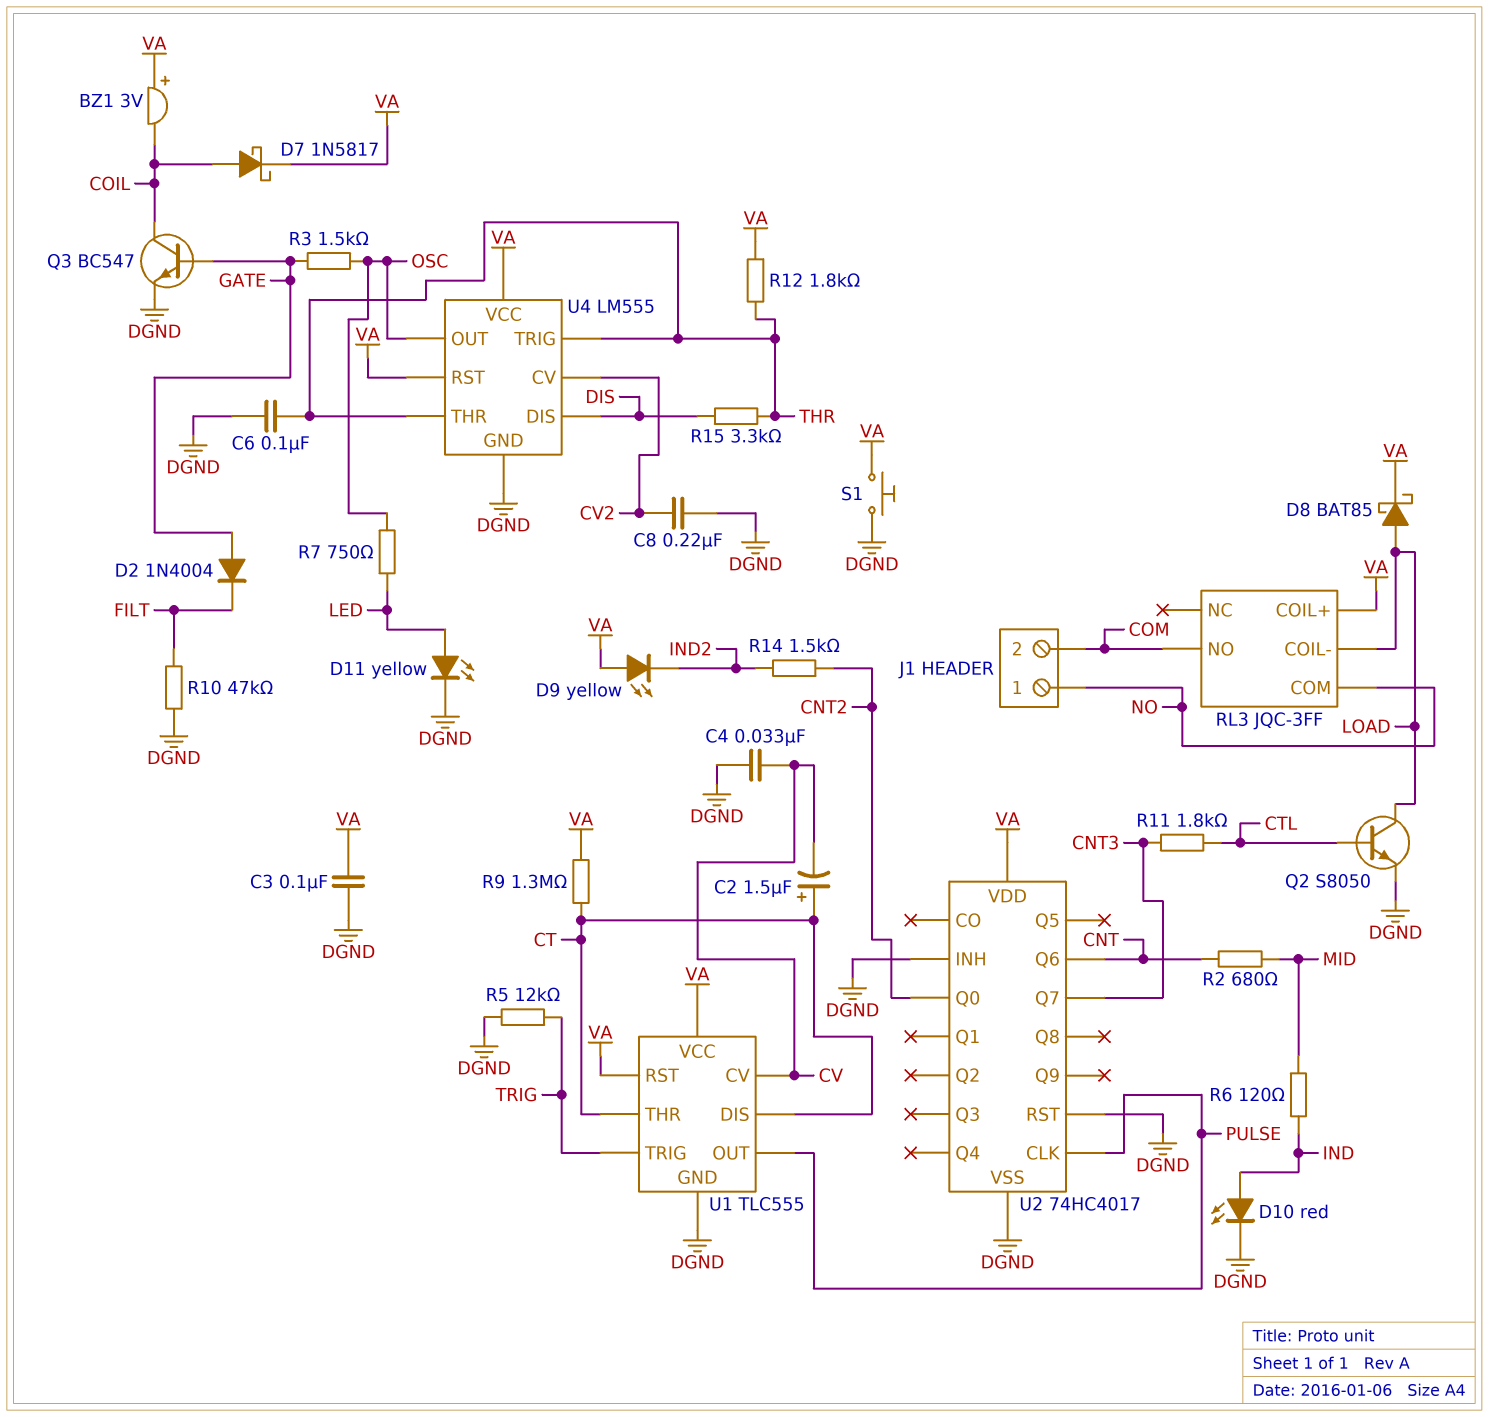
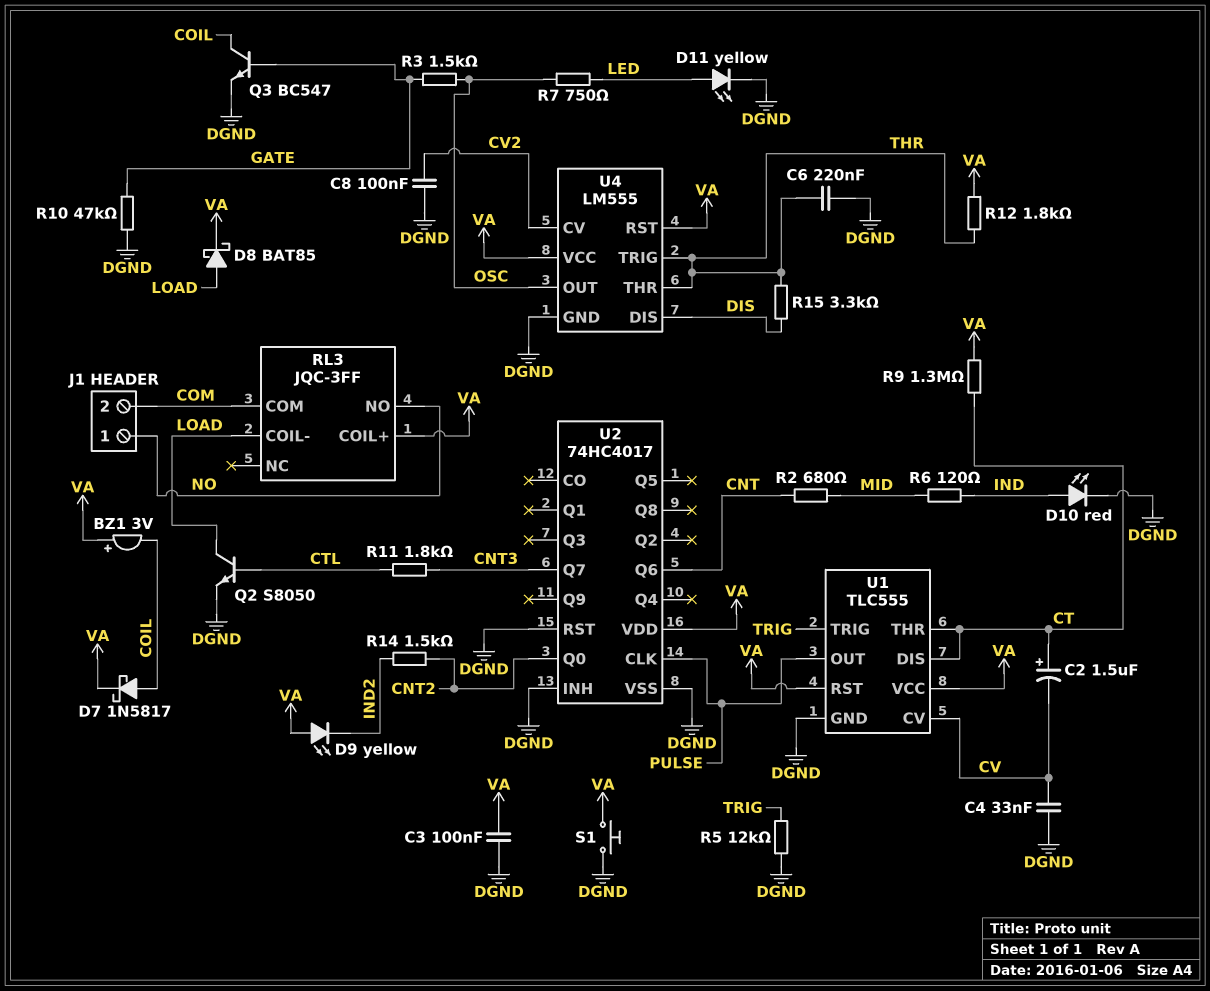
C6: 100nF (DGND, THR) -> 220nF (DGND, THR)
C8: 220nF (CV2, DGND) -> 100nF (CV2, DGND)
D2: diode 1N4004 (A GATE, K FILT) -> none
R10: 47k (DGND, FILT) -> 47k (DGND, GATE)
RL3 pin COM: NO -> COM
RL3 pin NO: COM -> NO

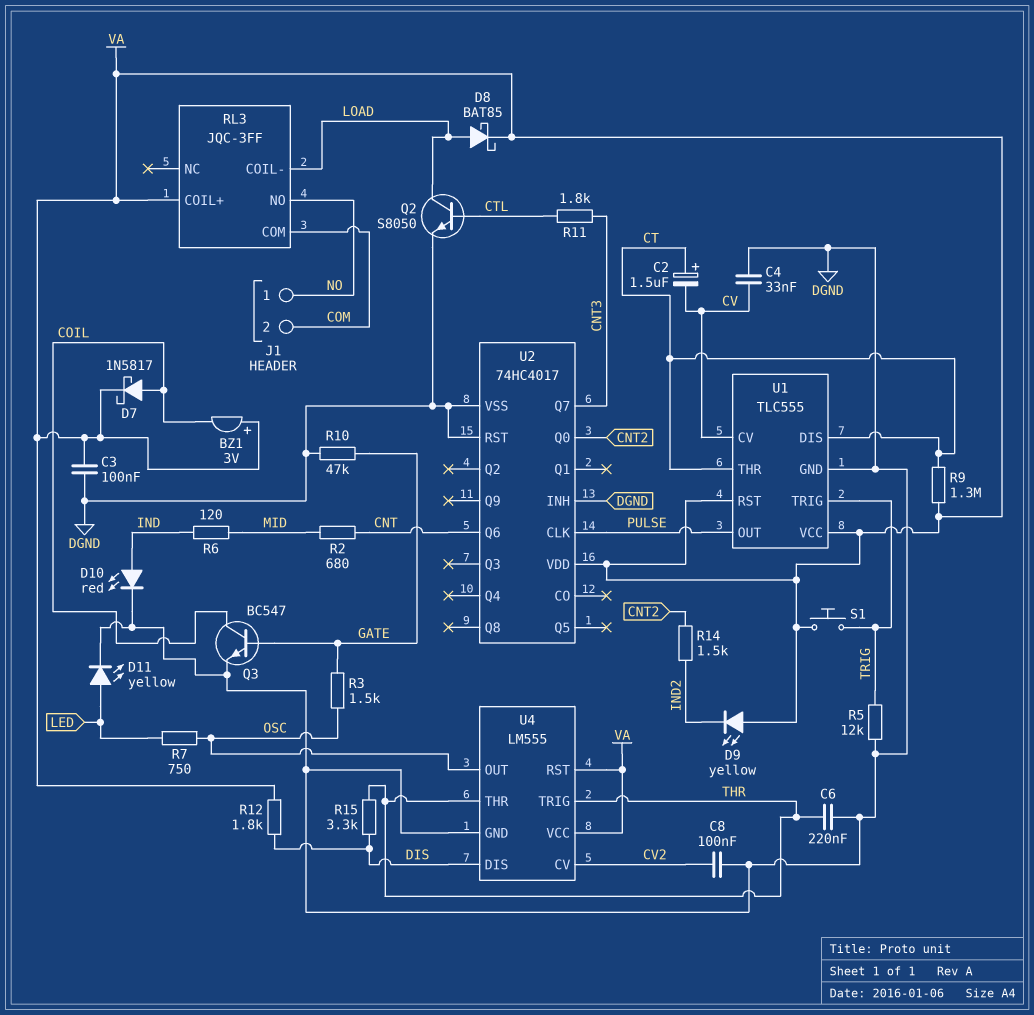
R12: 1.8k (THR, VA) -> 1.8k (DIS, VA)
S1: button (DGND, VA) -> button (TRIG, VA)

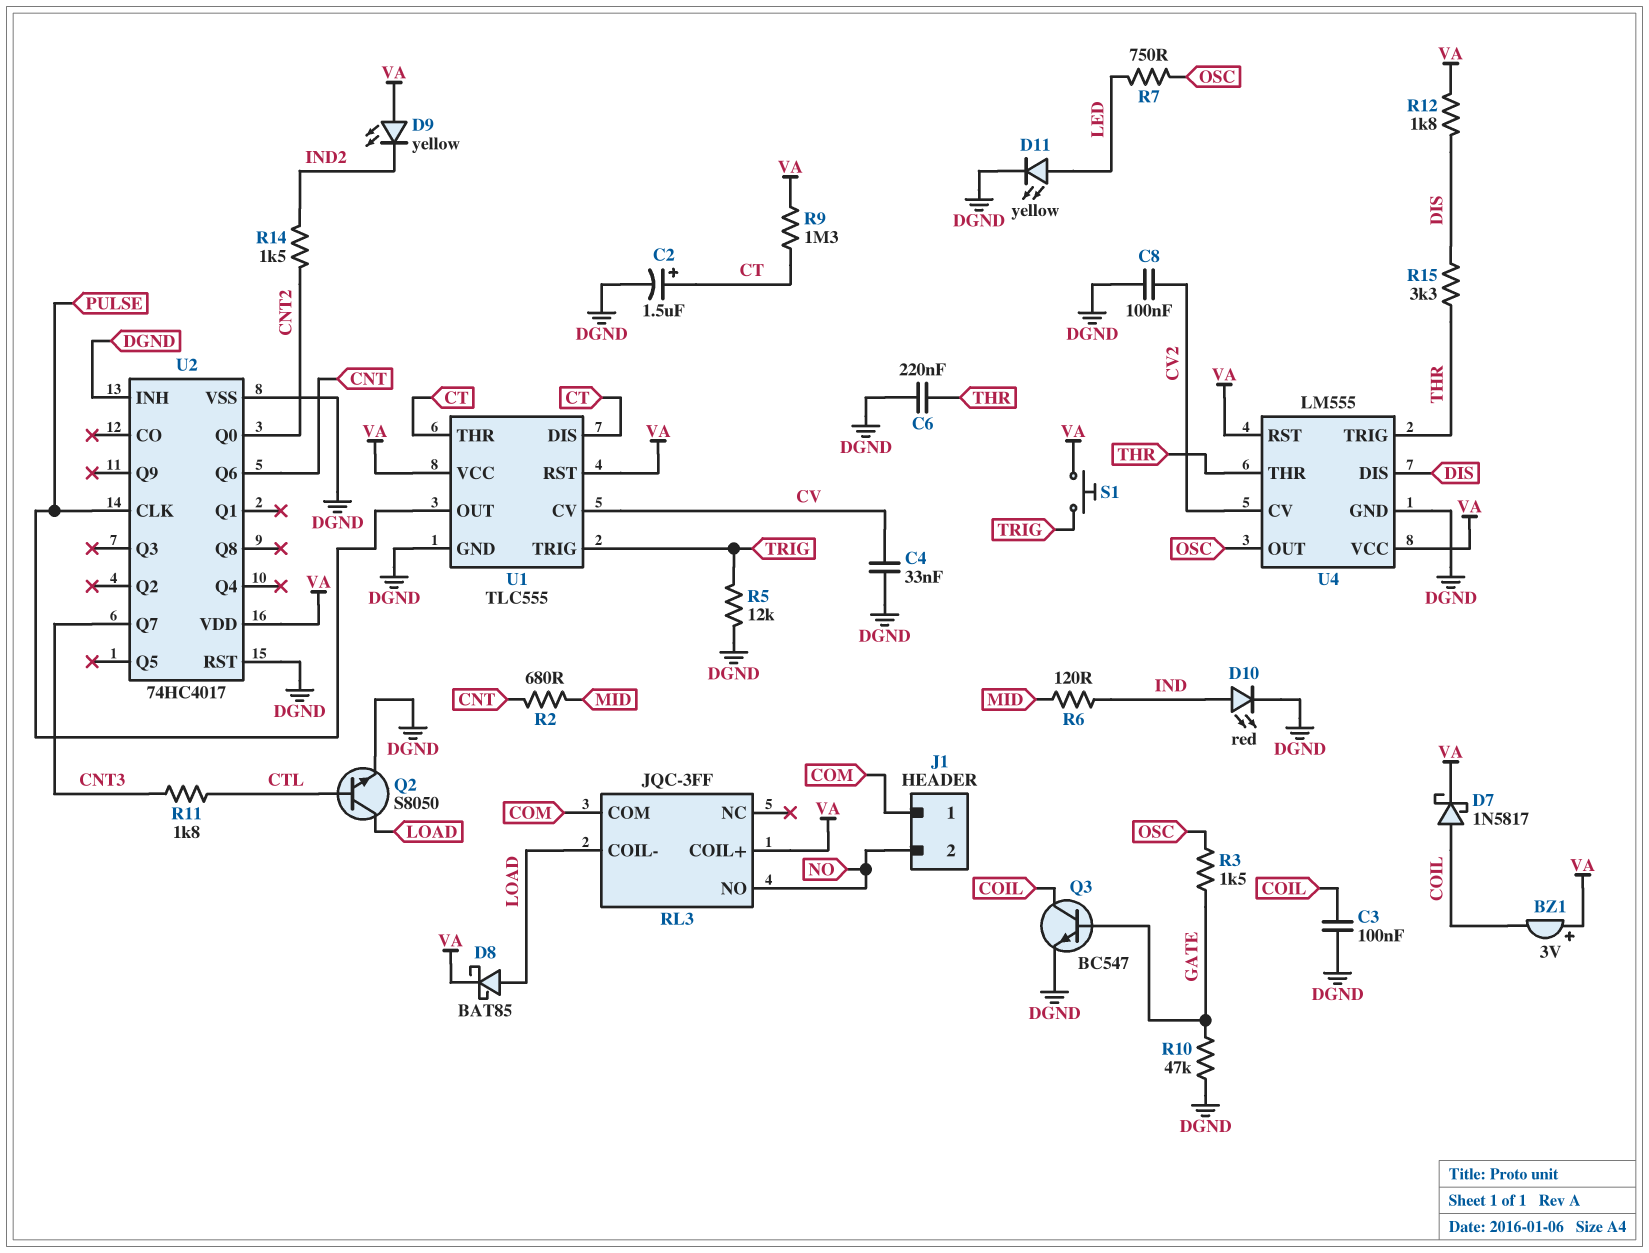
C2: 1.5uF (plus CT, minus CV) -> 1.5uF (plus CT, minus DGND)
C3: 100nF (DGND, VA) -> 100nF (COIL, DGND)
J1 pin 1: NO -> COM
J1 pin 2: COM -> NO

